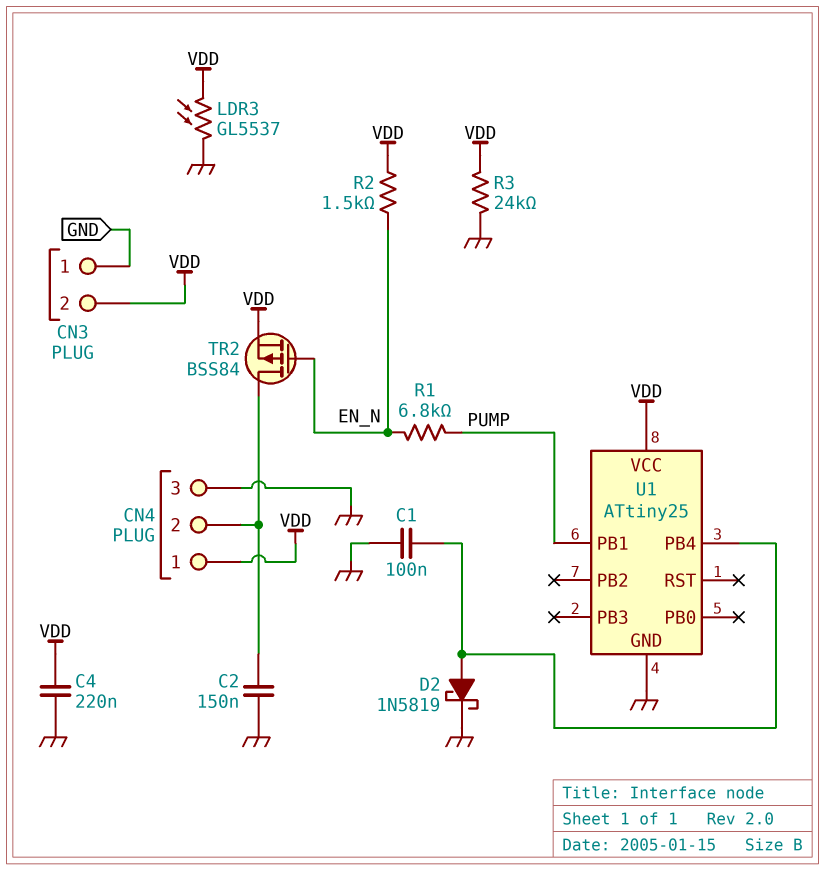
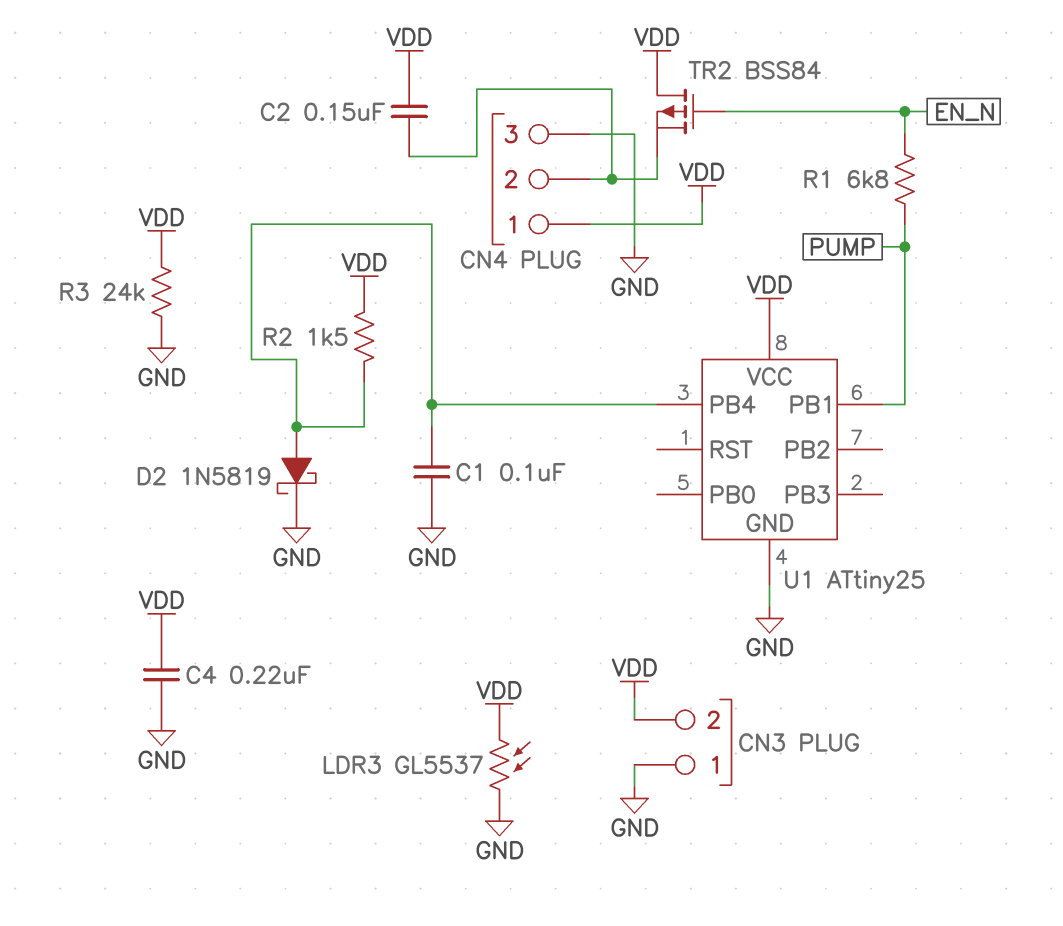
C2: 150nF (CN4/2, GND) -> 150nF (CN4/2, VDD)
R2: 1.5k (EN_N, VDD) -> 1.5k (U1/PB4, VDD)
TR2: PMOS BSS84 (G EN_N, D CN4/2, S VDD) -> PMOS BSS84 (G EN_N, D VDD, S CN4/2)

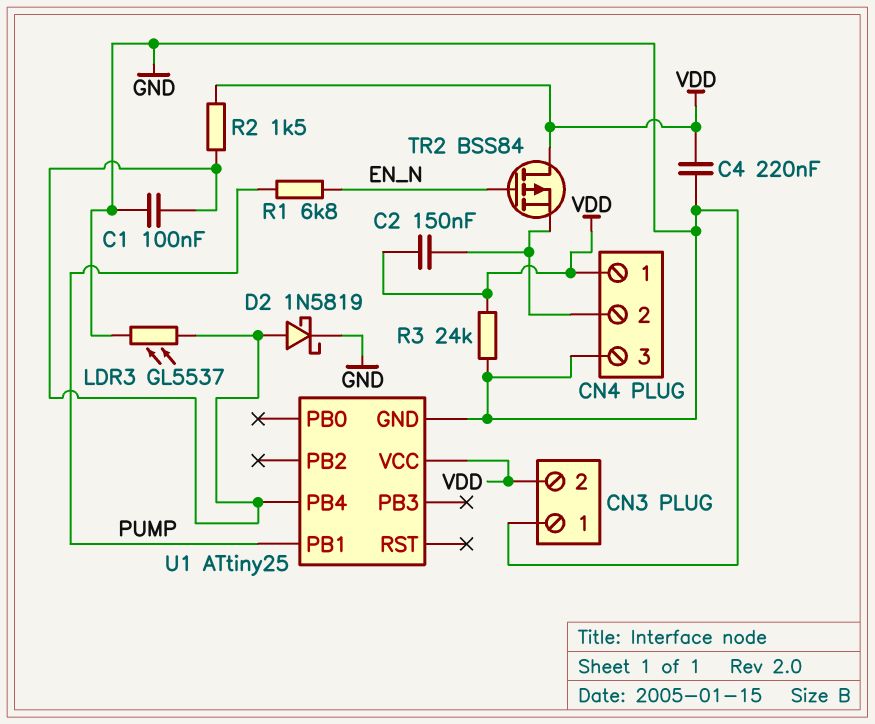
LDR3: GL5537 (GND, VDD) -> GL5537 (GND, U1/PB4)

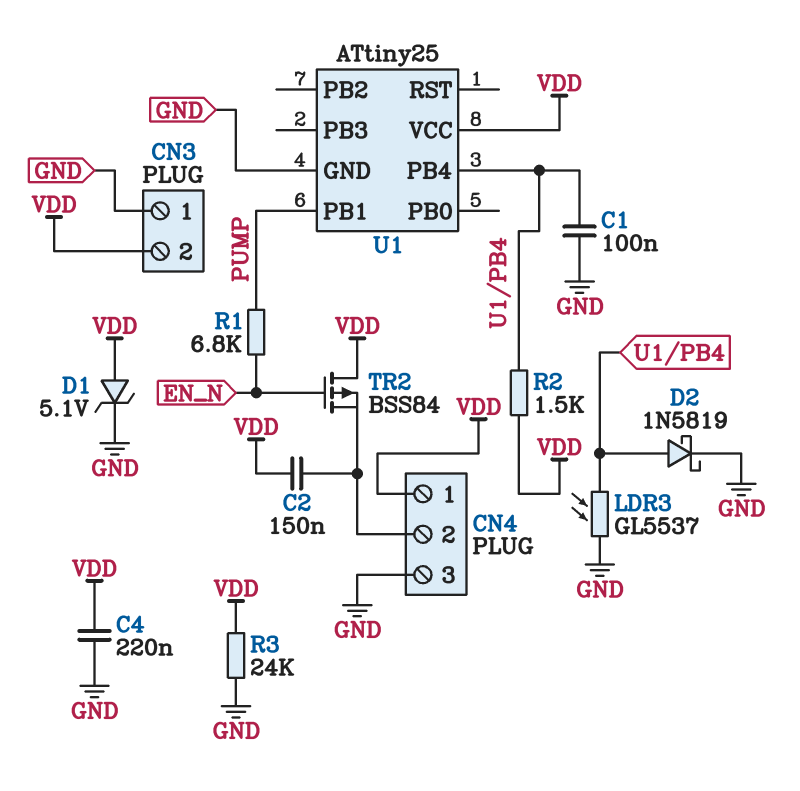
D1: none -> zener 5.1V (A VDD, K GND)

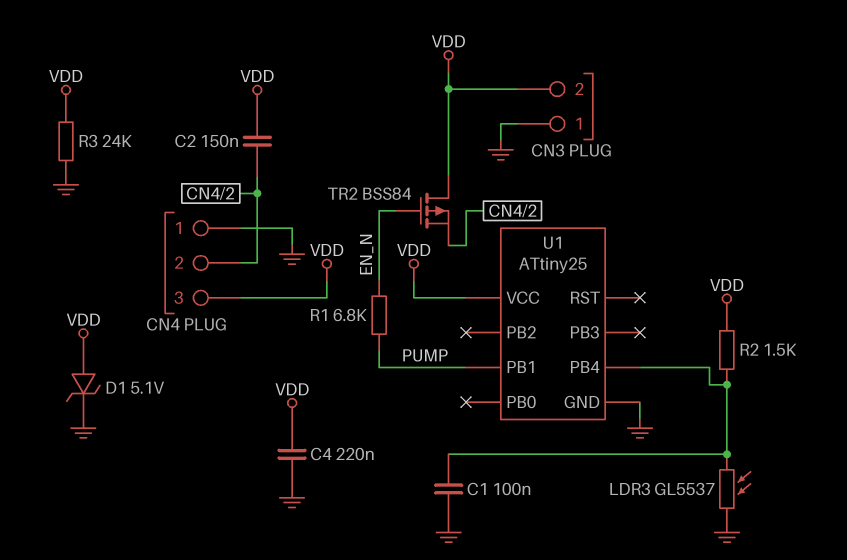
CN4 pin 1: VDD -> GND
CN4 pin 3: GND -> VDD
D2: schottky 1N5819 (A U1/PB4, K GND) -> none

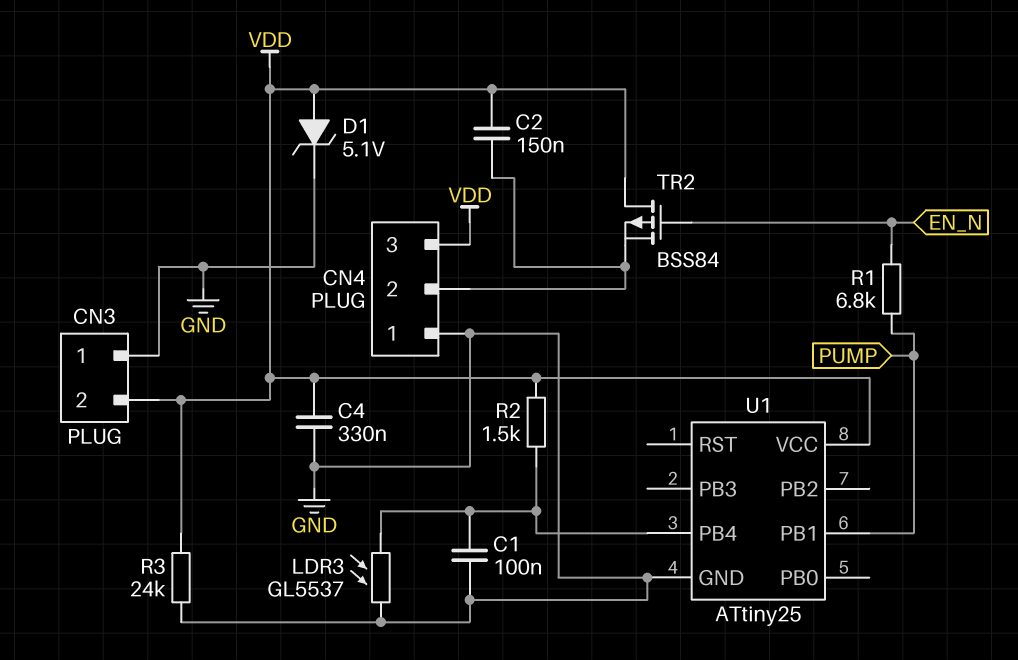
C4: 220nF (GND, VDD) -> 330nF (GND, VDD)

